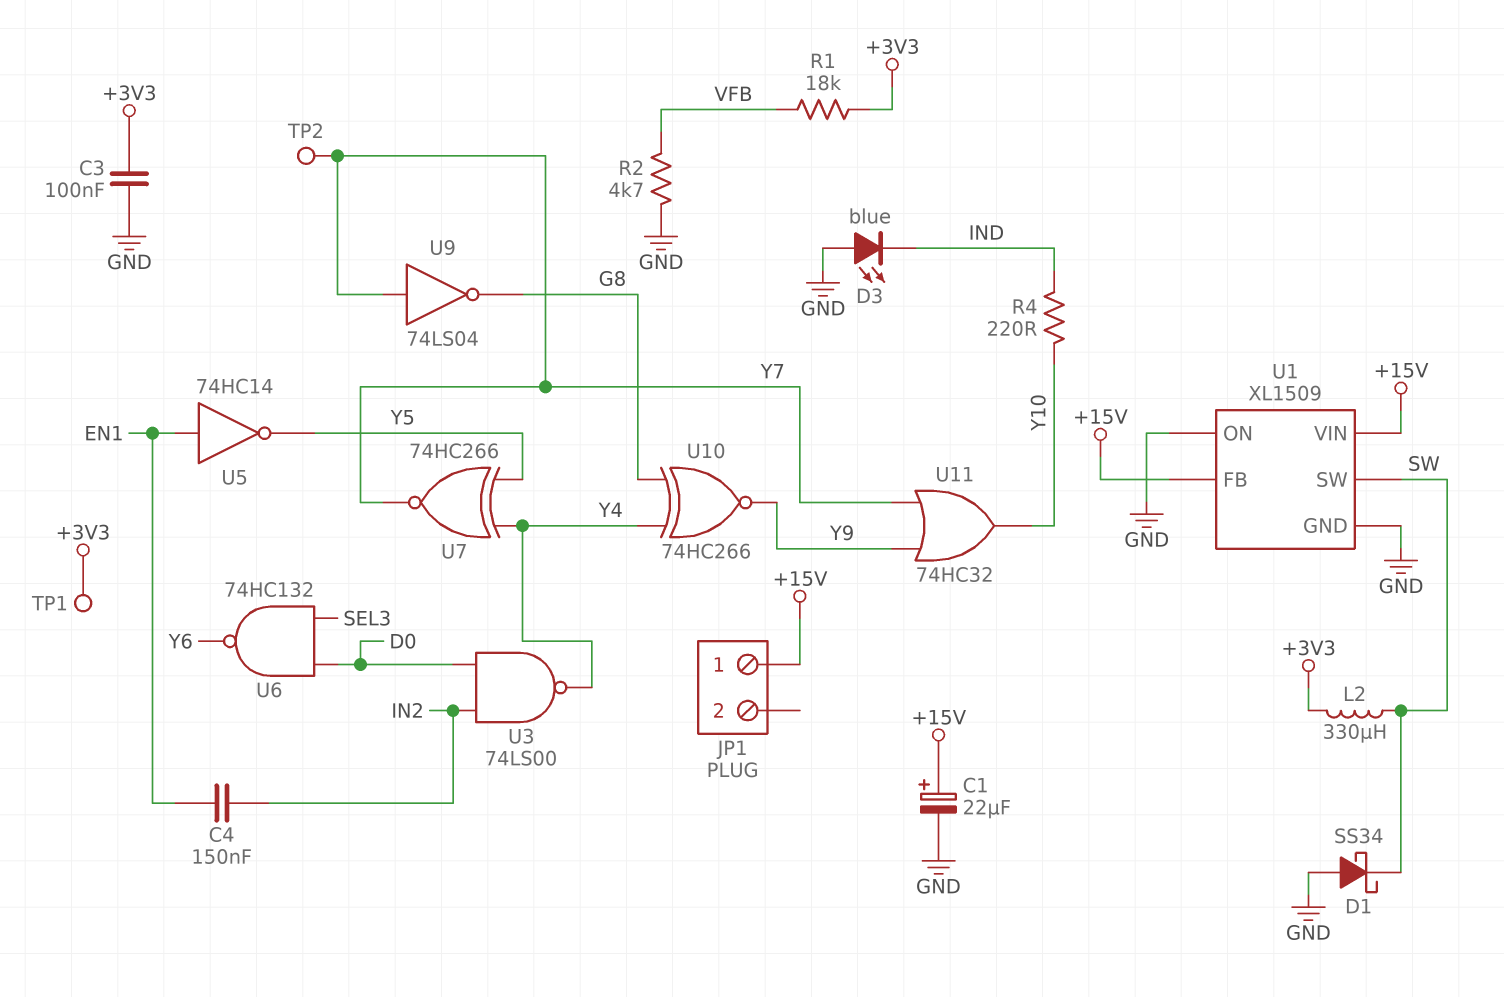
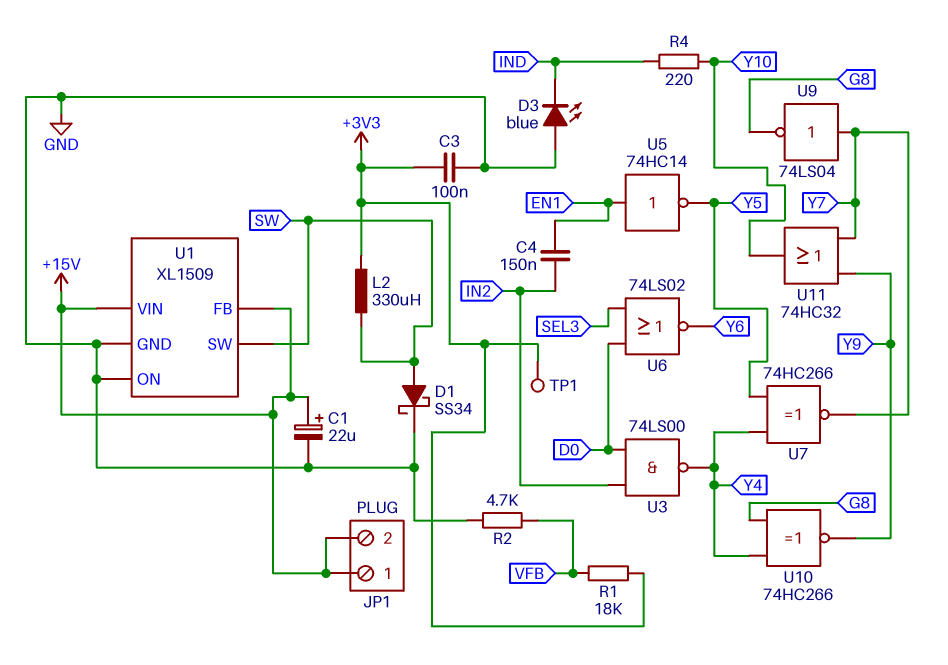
D1: schottky SS34 (A GND, K SW) -> schottky SS34 (A SW, K GND)
JP1 pin 2: none -> +15V
TP2: test point (Y7) -> none
U6: NAND 74HC132 (in D0, in SEL3, out Y6) -> NOR 74LS02 (in D0, in SEL3, out Y6)

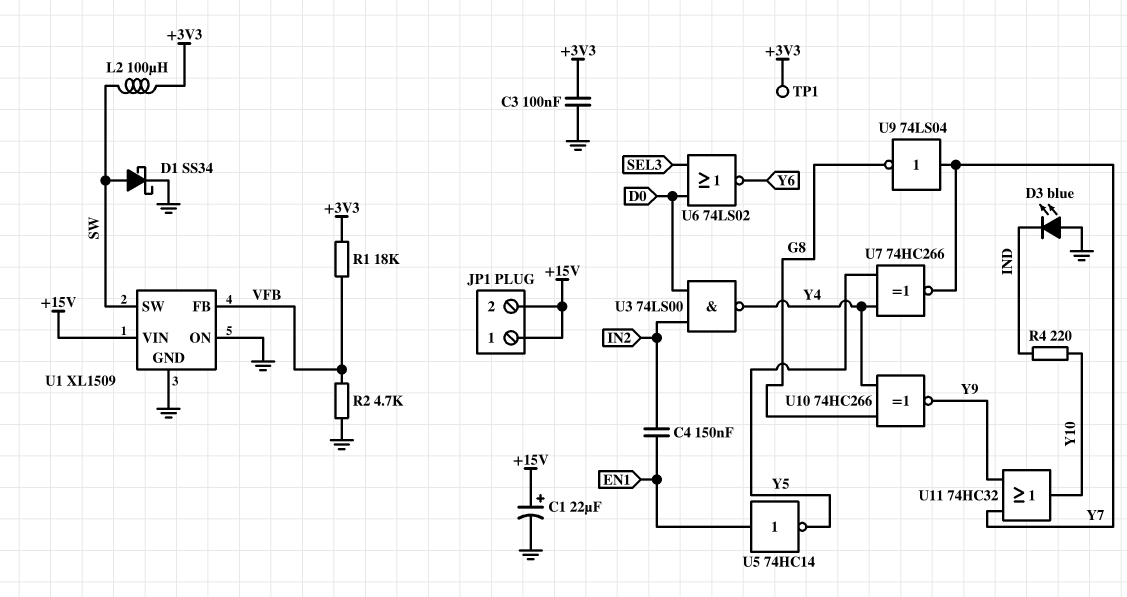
L2: 330uH (+3V3, SW) -> 100uH (+3V3, SW)
U1 pin FB: +15V -> VFB

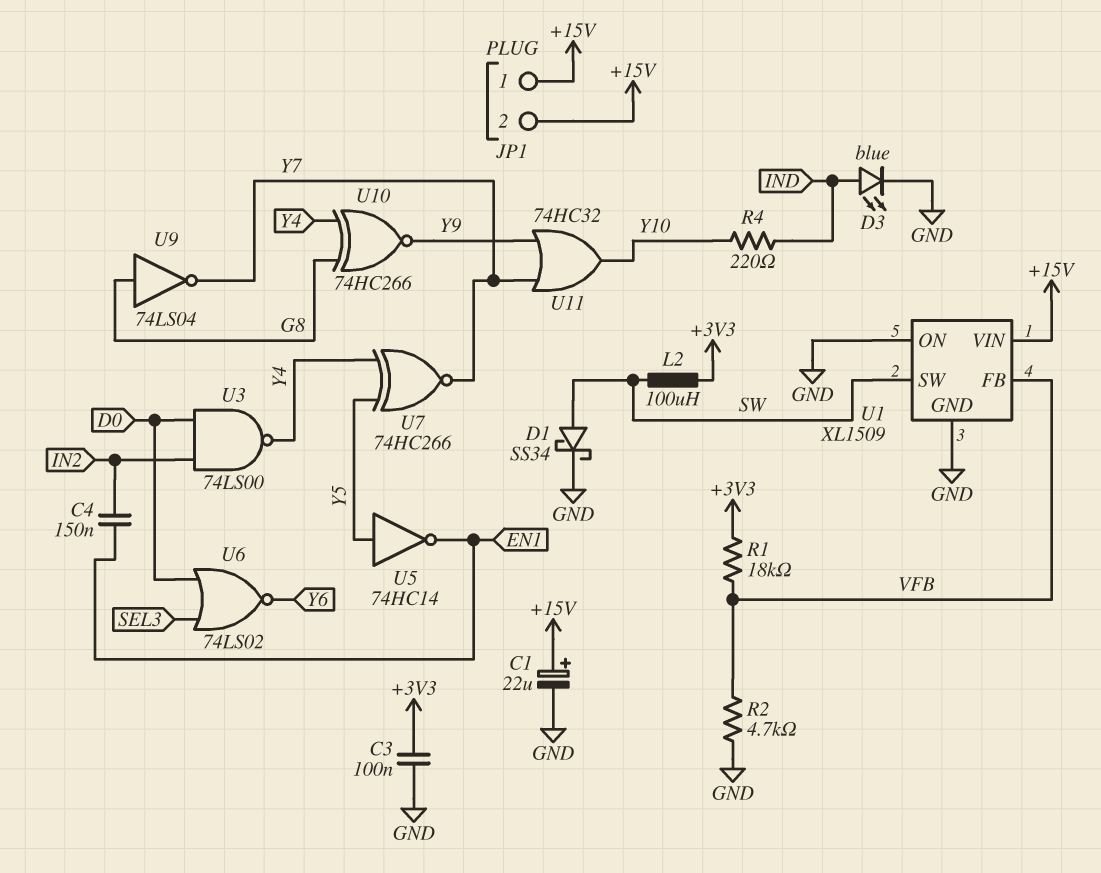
D3: LED blue (A GND, K IND) -> LED blue (A IND, K GND)
TP1: test point (+3V3) -> none
U5: NOT 74HC14 (in EN1, out Y5) -> NOT 74HC14 (in Y5, out EN1)
U9: NOT 74LS04 (in Y7, out G8) -> NOT 74LS04 (in G8, out Y7)

